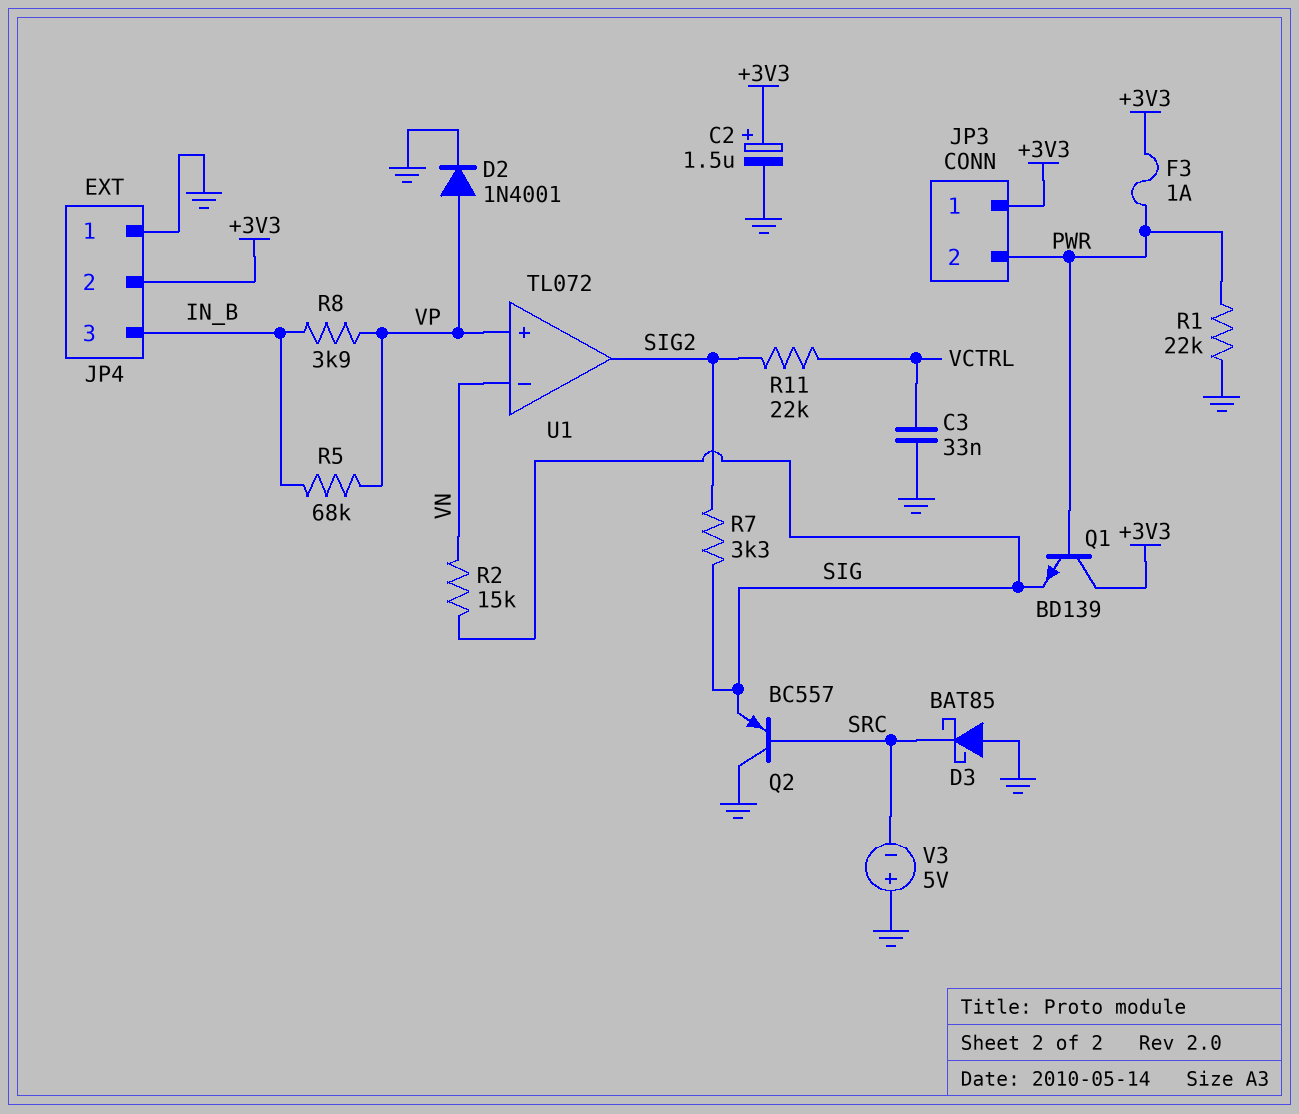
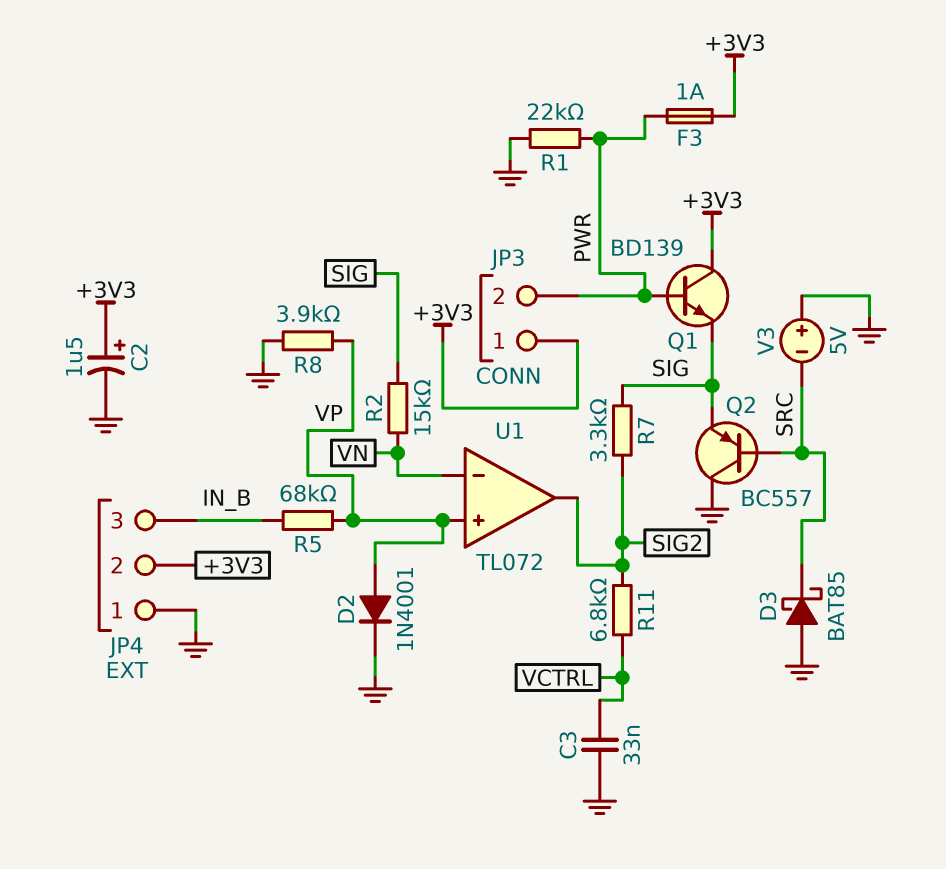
R8: 3.9k (IN_B, VP) -> 3.9k (GND, VP)
R11: 22k (SIG2, VCTRL) -> 6.8k (SIG2, VCTRL)

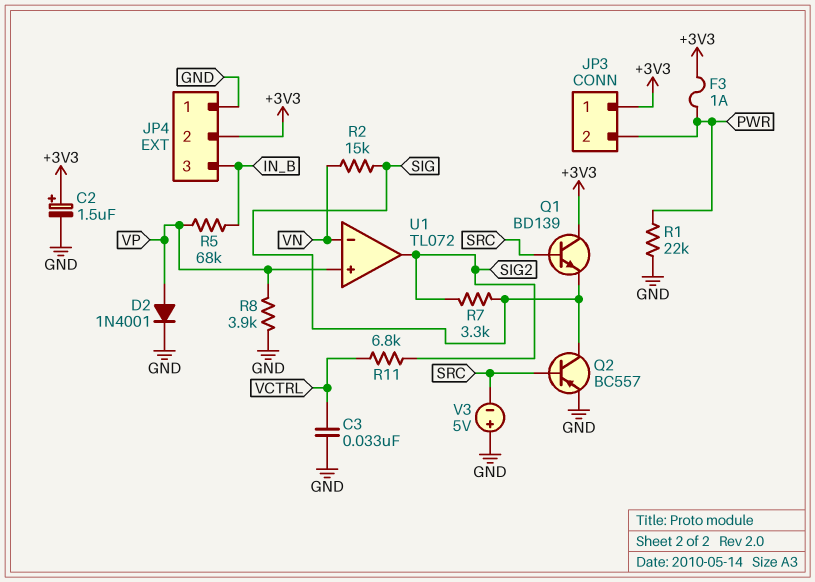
D3: schottky BAT85 (A GND, K SRC) -> none
Q1: NPN BD139 (B PWR, C +3V3, E SIG) -> NPN BD139 (B SRC, C +3V3, E SIG)
Q2: PNP BC557 (B SRC, C GND, E SIG) -> PNP BC557 (B SRC, C SIG, E GND)

